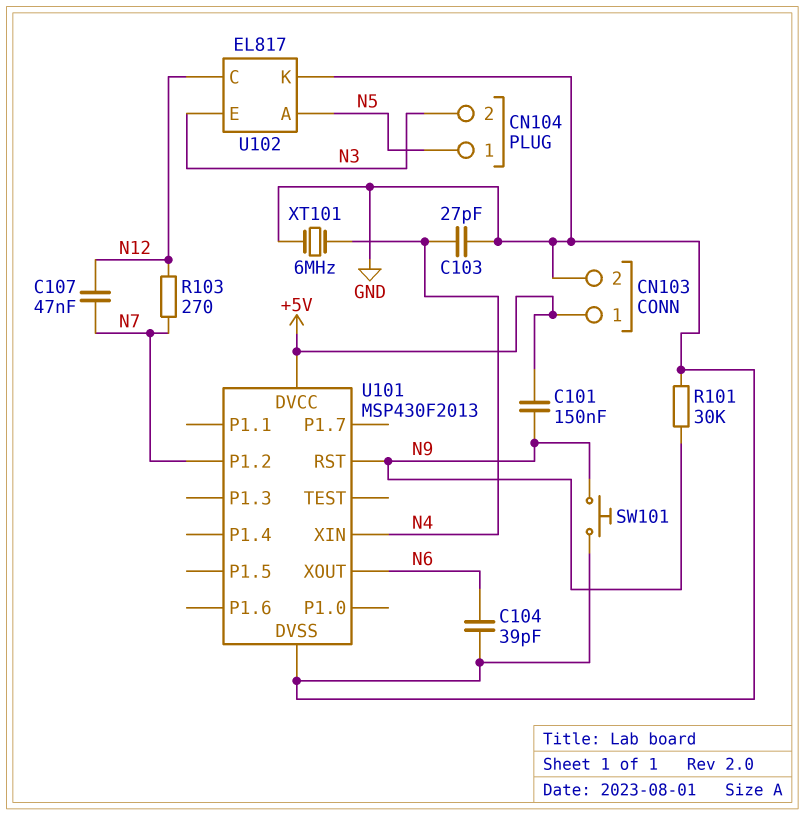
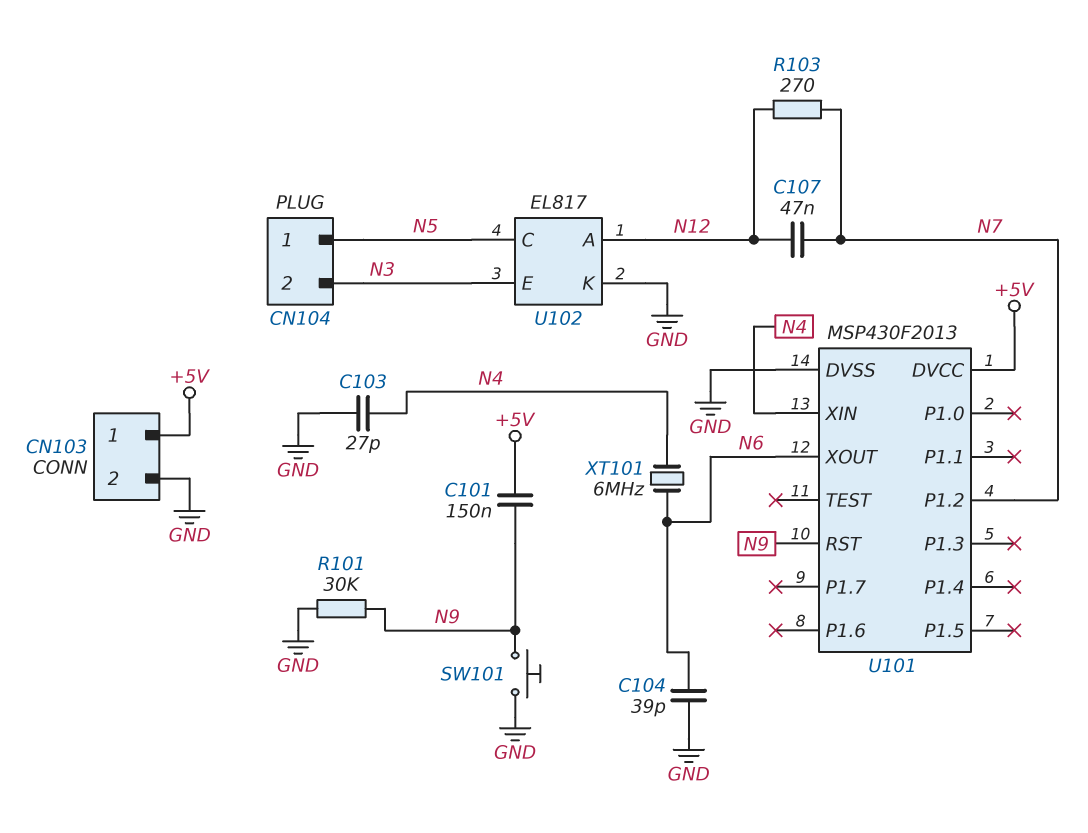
U102 pin A: N5 -> N12
U102 pin C: N12 -> N5
XT101: 6MHz (GND, N4) -> 6MHz (N4, N6)

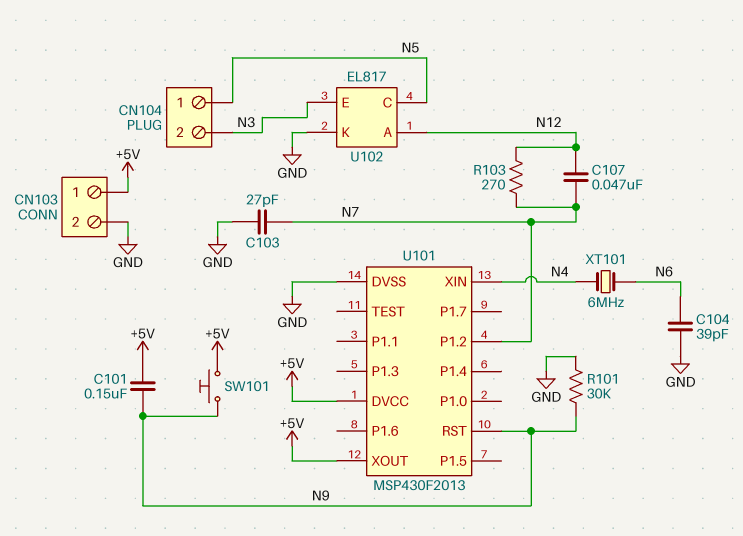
C103: 27pF (GND, N4) -> 27pF (GND, N7)
SW101: button (GND, N9) -> button (+5V, N9)
U101 pin XOUT: N6 -> +5V

